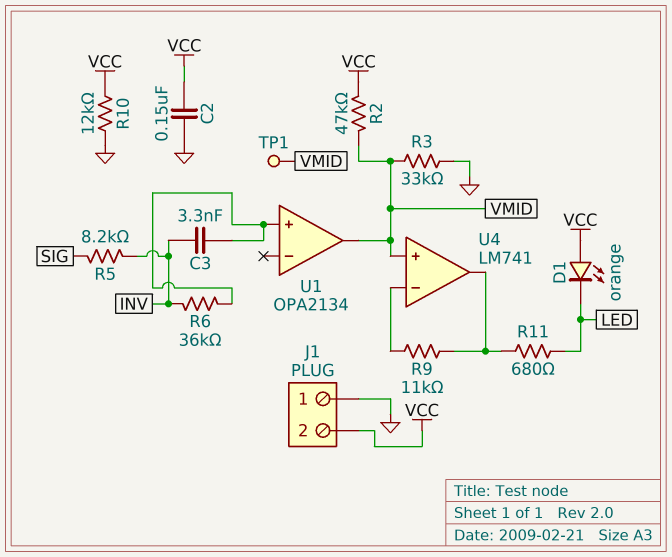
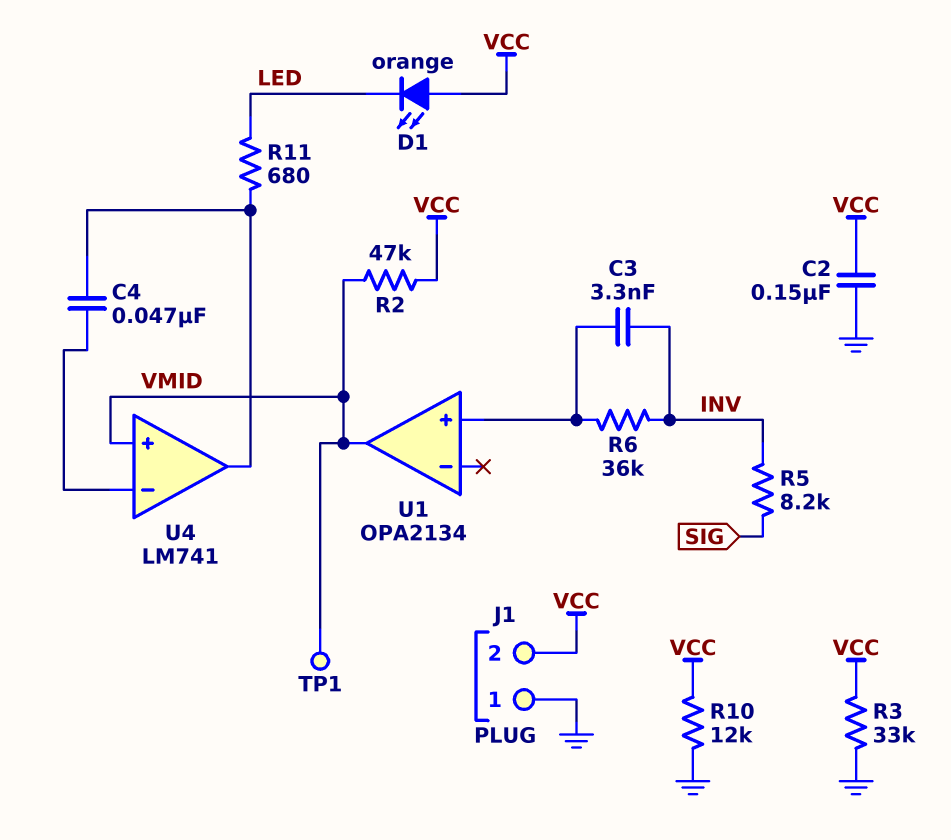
C4: none -> 47nF (U4/in-, U4/out)
R3: 33k (GND, VMID) -> 33k (GND, VCC)
R9: 11k (U4/in-, U4/out) -> none

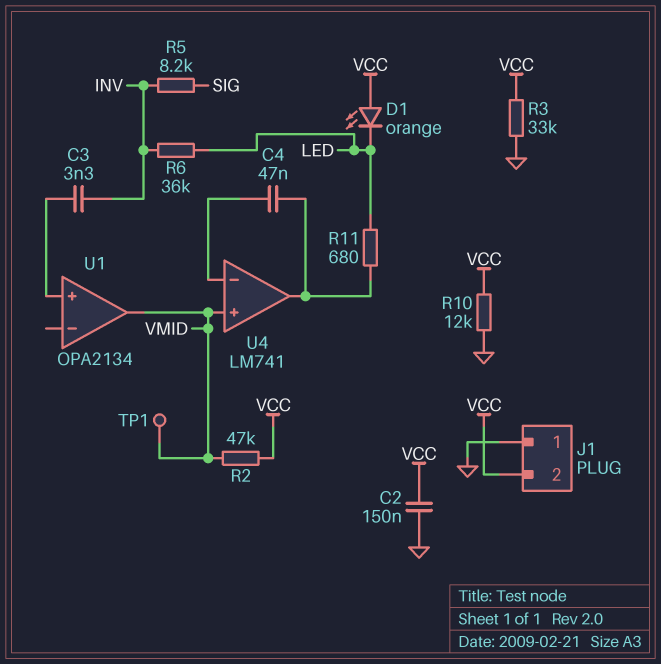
R6: 36k (INV, U1/in+) -> 36k (INV, LED)

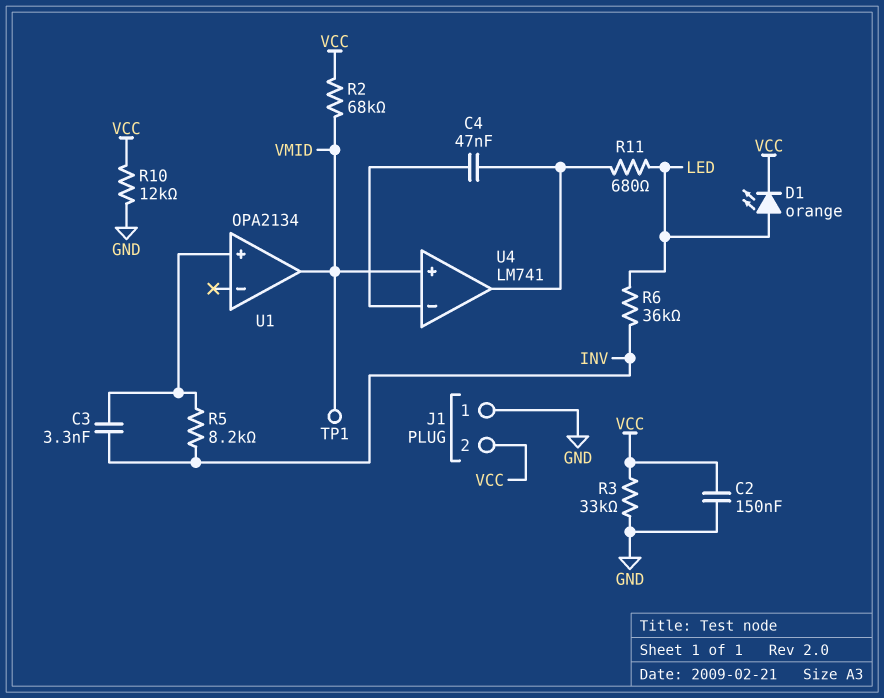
D1: LED orange (A VCC, K LED) -> LED orange (A LED, K VCC)
R2: 47k (VCC, VMID) -> 68k (VCC, VMID)
R5: 8.2k (INV, SIG) -> 8.2k (INV, U1/in+)

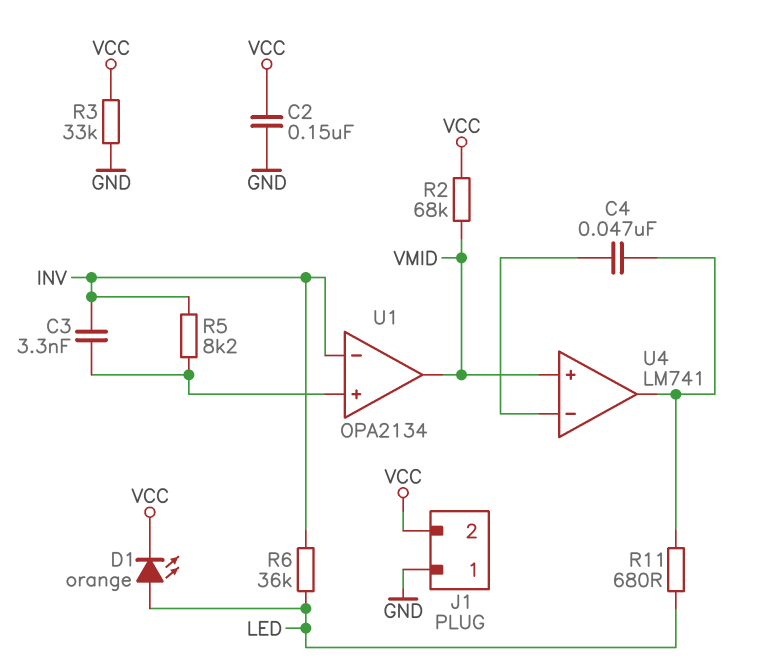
R10: 12k (GND, VCC) -> none
TP1: test point (VMID) -> none
U1 pin in-: none -> INV

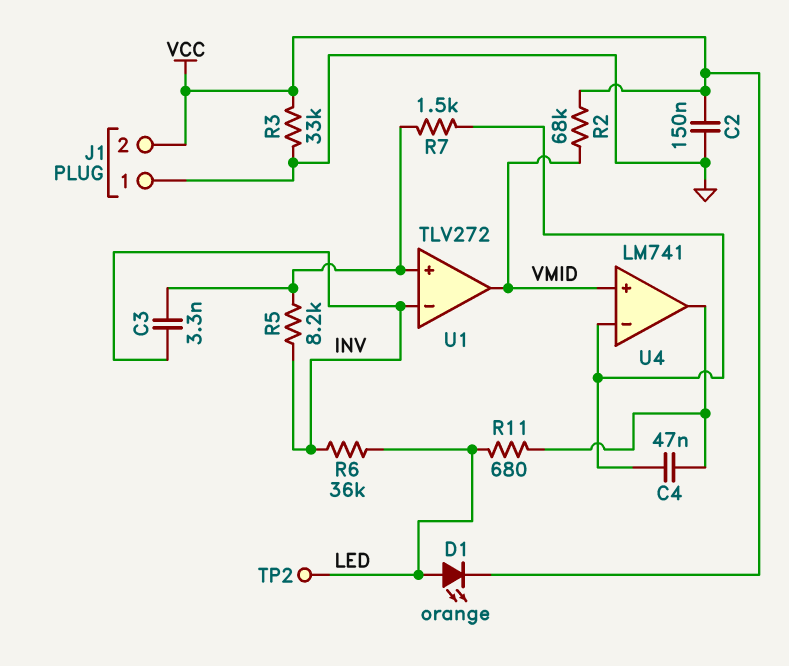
R7: none -> 1.5k (U1/in+, U4/in-)
TP2: none -> test point (LED)
U1: OPA2134 -> TLV272

